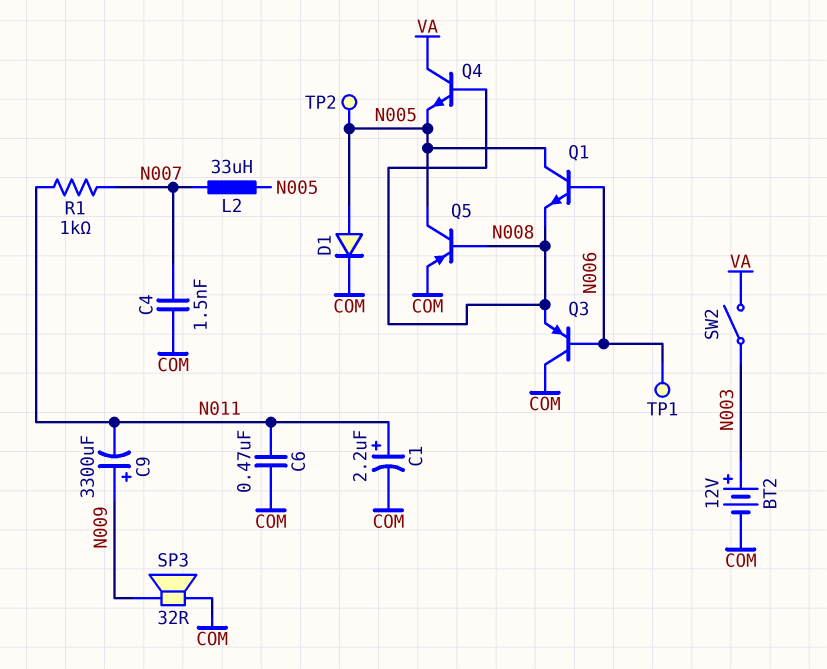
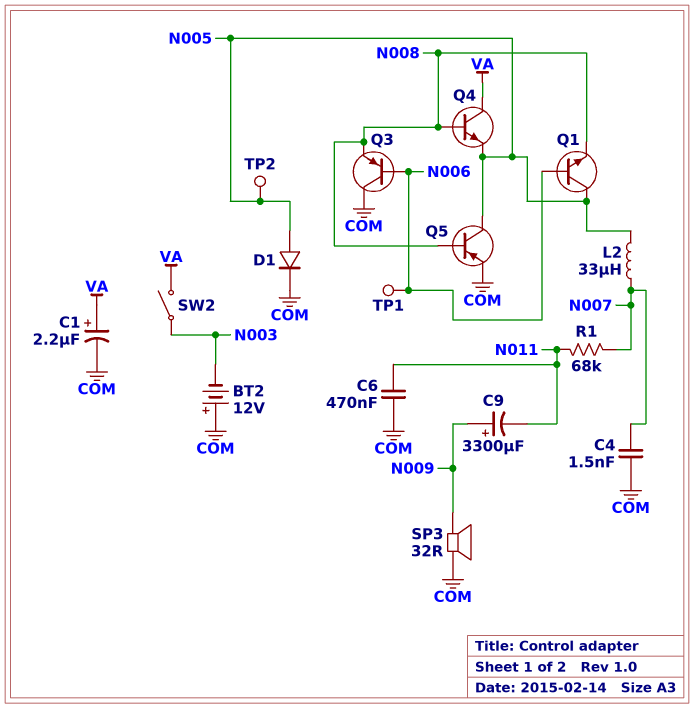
BT2: 12V (plus N003, minus COM) -> 12V (plus COM, minus N003)
C1: 2.2uF (plus N011, minus COM) -> 2.2uF (plus VA, minus COM)
R1: 1k (N007, N011) -> 68k (N007, N011)

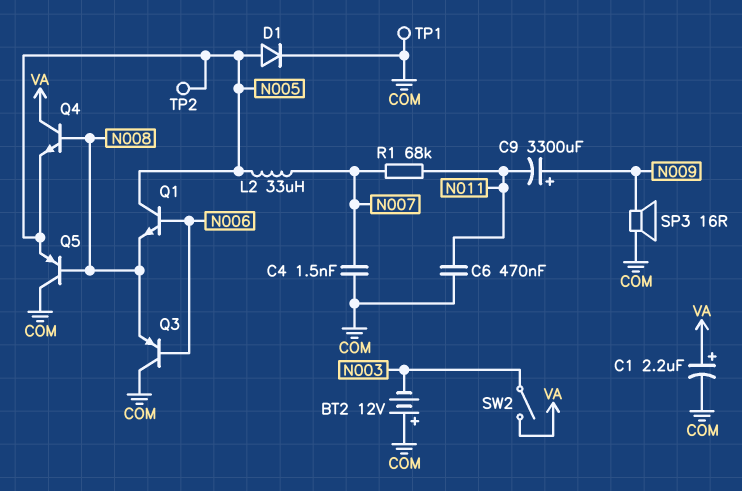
Q5: PNP (B N008, C N005, E COM) -> PNP (B N008, C COM, E N005)
SP3: speaker 32R (COM, N009) -> speaker 16R (COM, N009)
TP1: test point (N006) -> test point (COM)

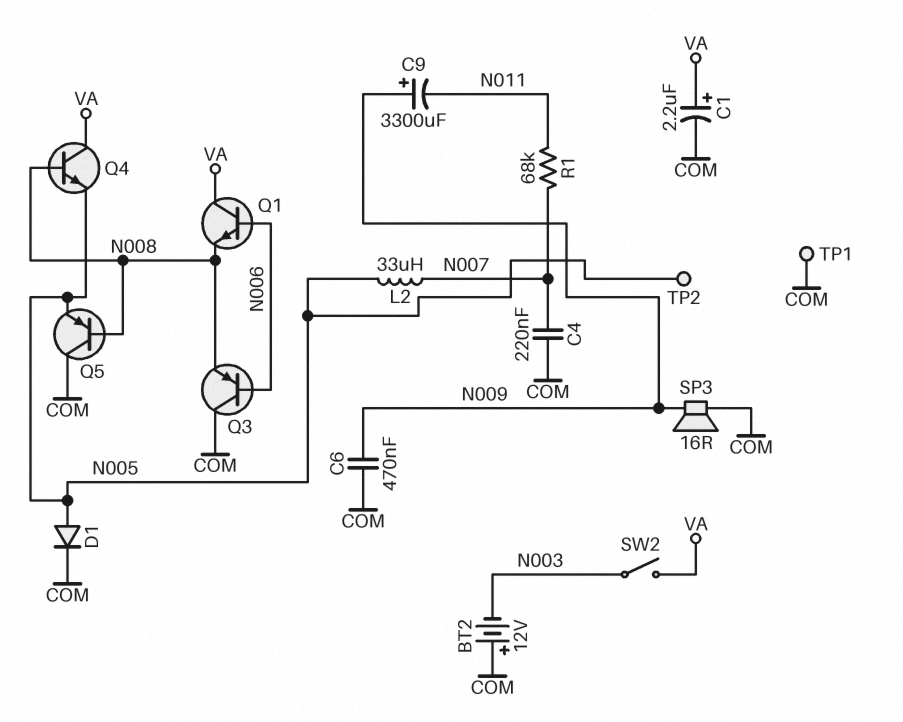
C4: 1.5nF (COM, N007) -> 220nF (COM, N007)
C6: 470nF (COM, N011) -> 470nF (COM, N009)
Q1: NPN (B N006, C N005, E N008) -> NPN (B N006, C VA, E N008)

